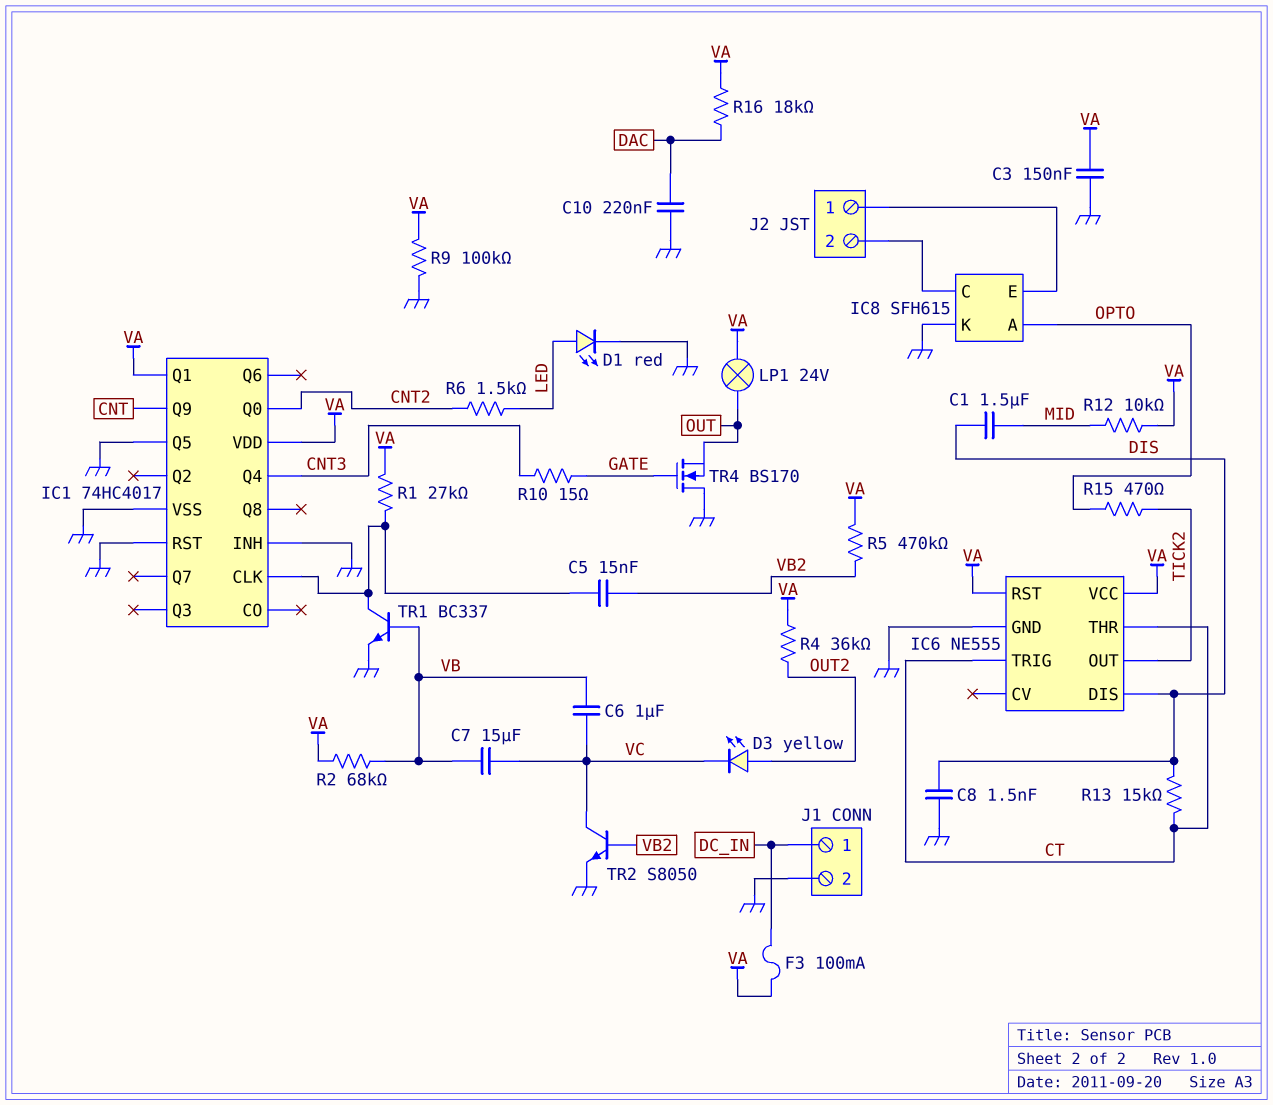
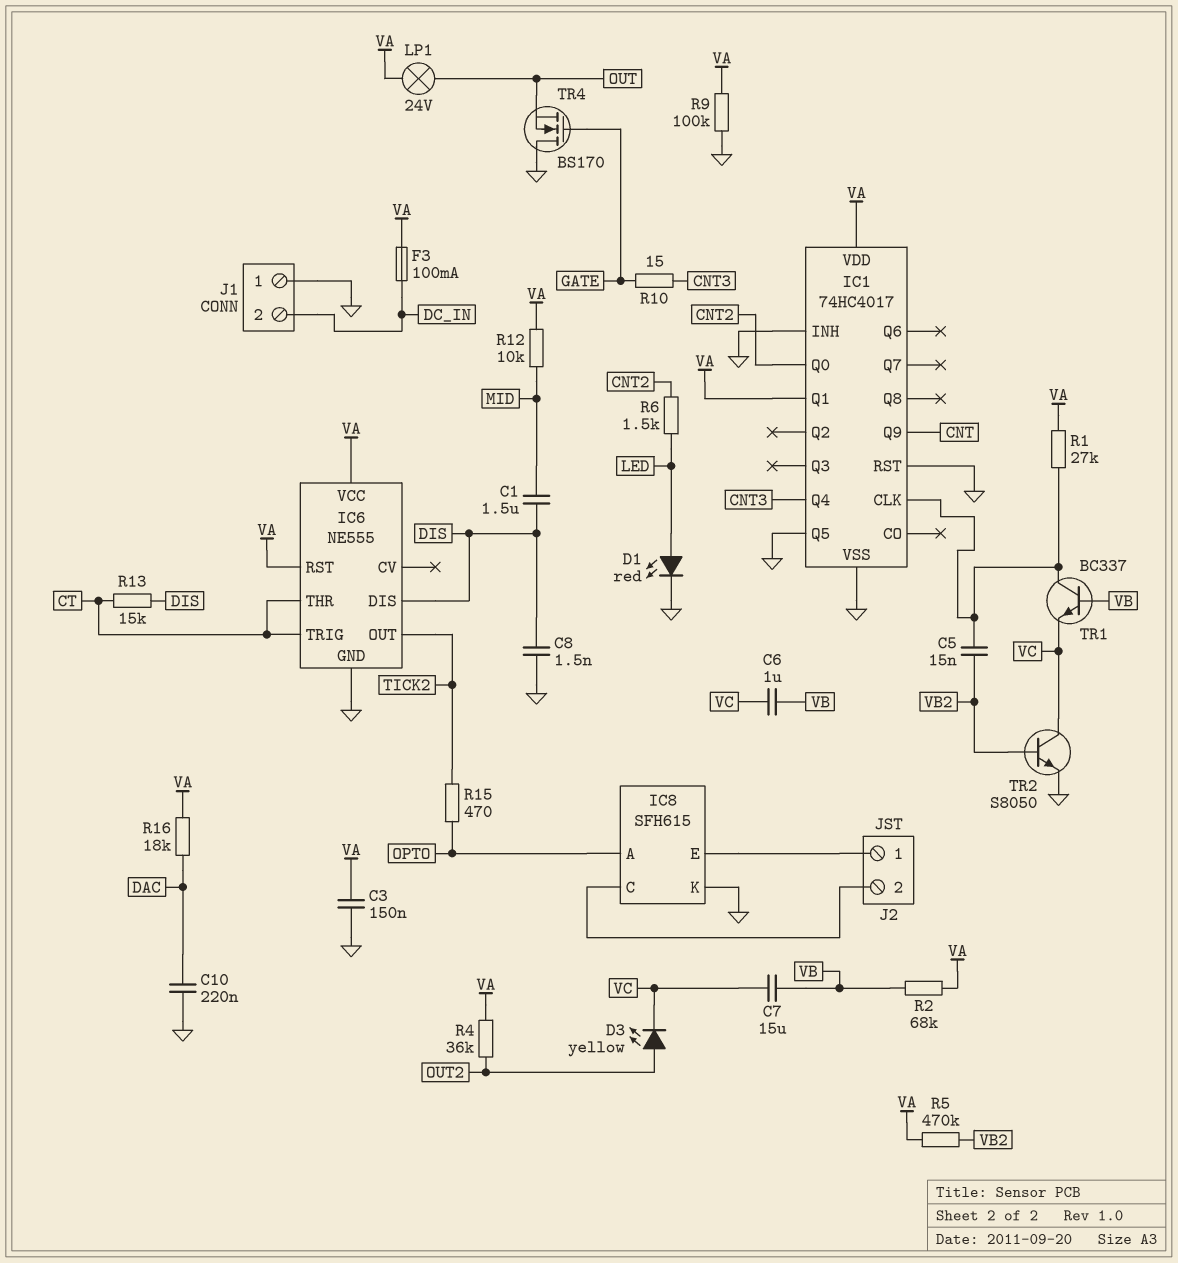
J1 pin 1: DC_IN -> GND
J1 pin 2: GND -> DC_IN
TR1: NPN BC337 (B VB, C IC1/CLK, E GND) -> NPN BC337 (B VB, C IC1/CLK, E VC)

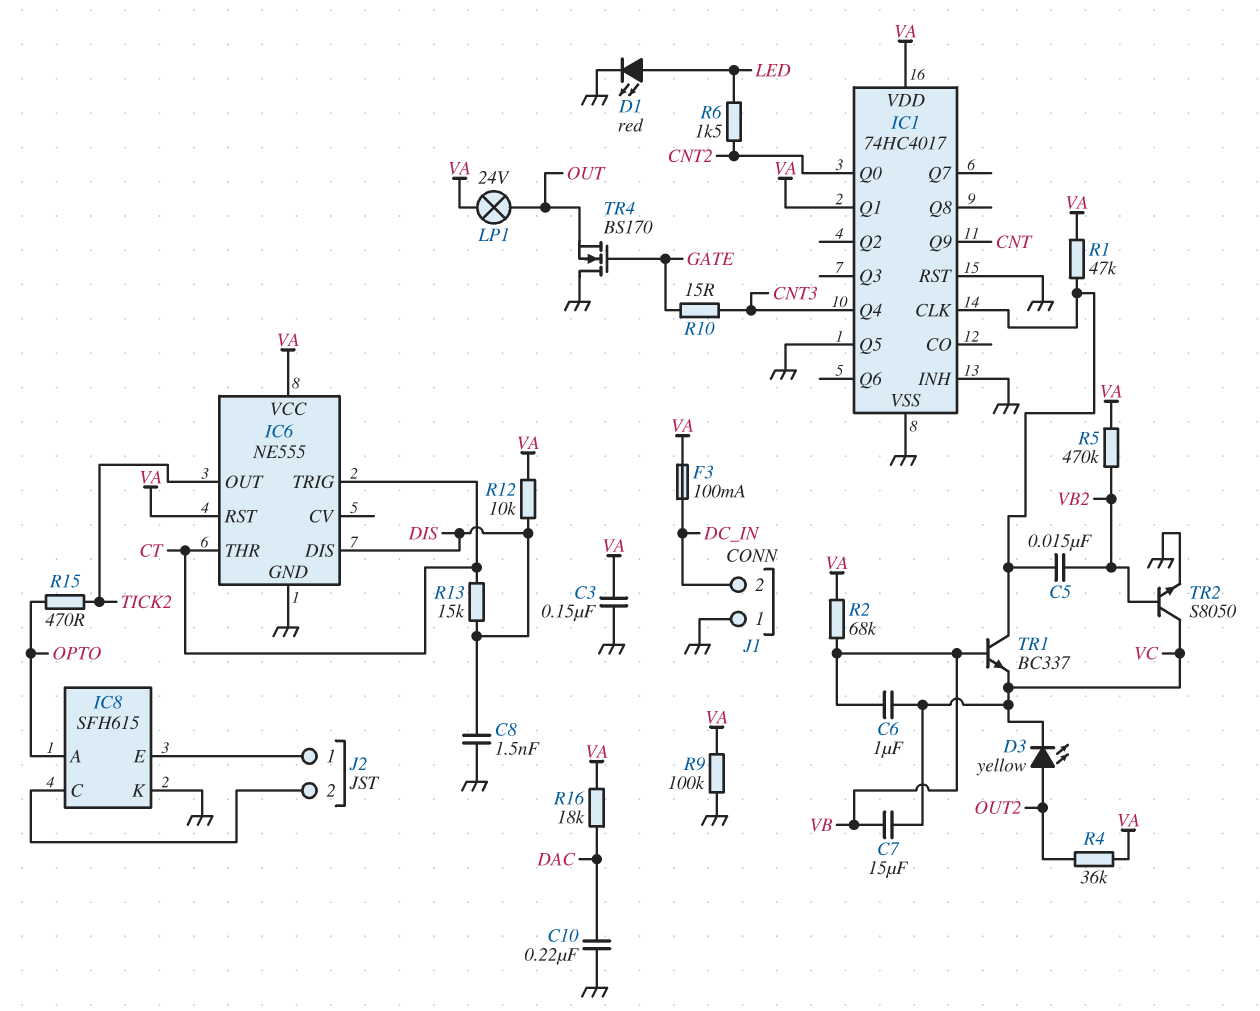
C1: 1.5uF (DIS, MID) -> none
R1: 27k (IC1/CLK, VA) -> 47k (IC1/CLK, VA)
R12: 10k (MID, VA) -> 10k (DIS, VA)

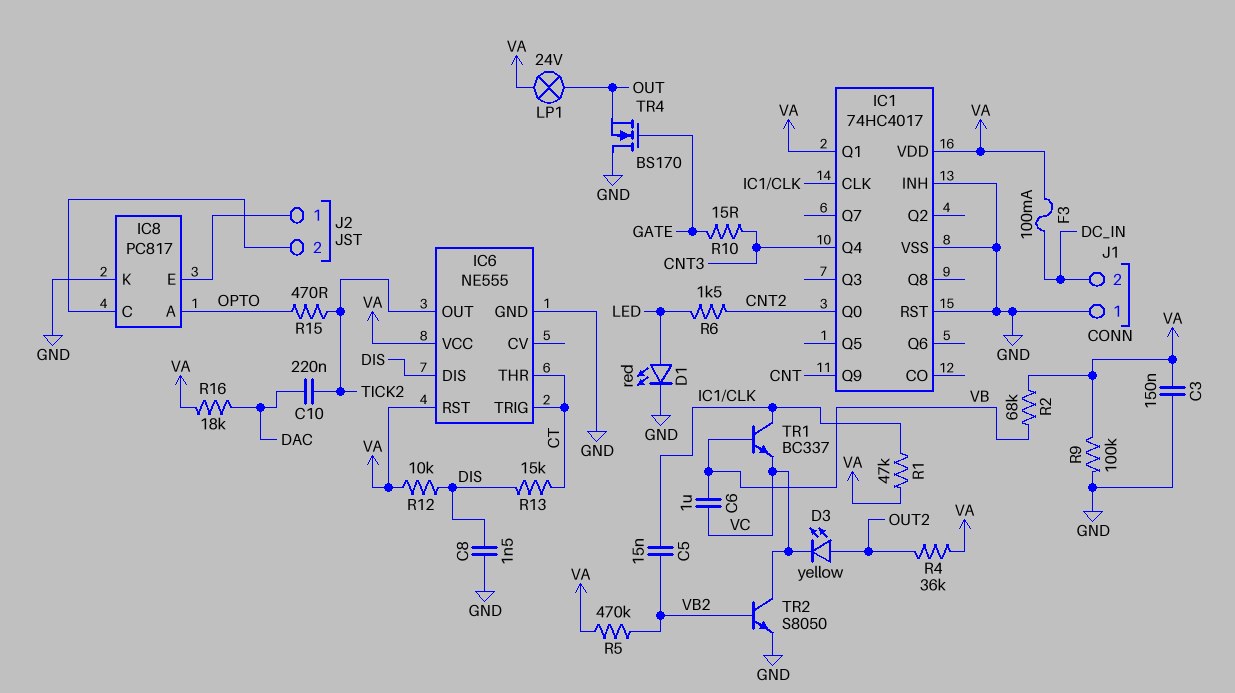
C7: 15uF (VB, VC) -> none
C10: 220nF (DAC, GND) -> 220nF (DAC, TICK2)
IC1 pin Q5: GND -> none
IC8: SFH615 -> PC817

